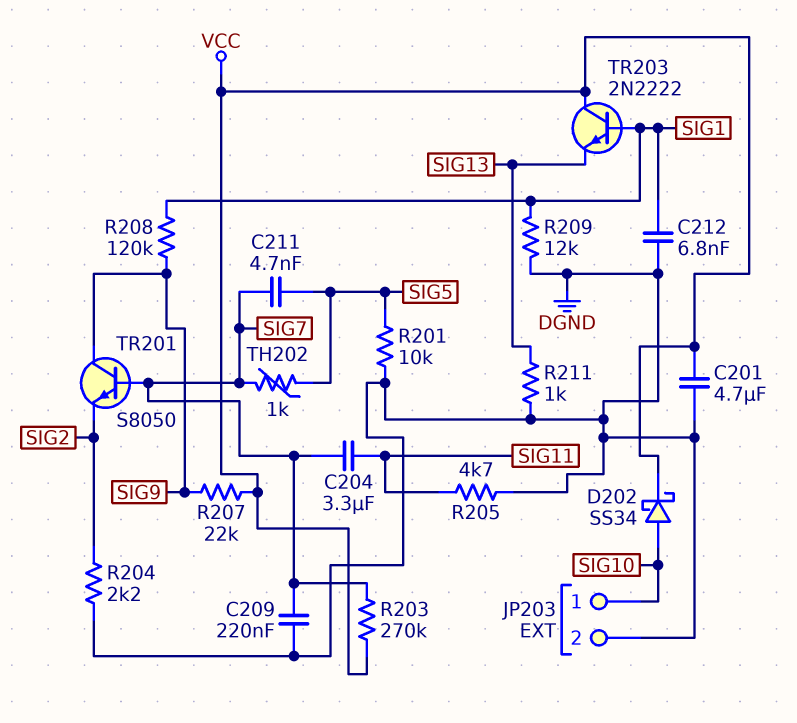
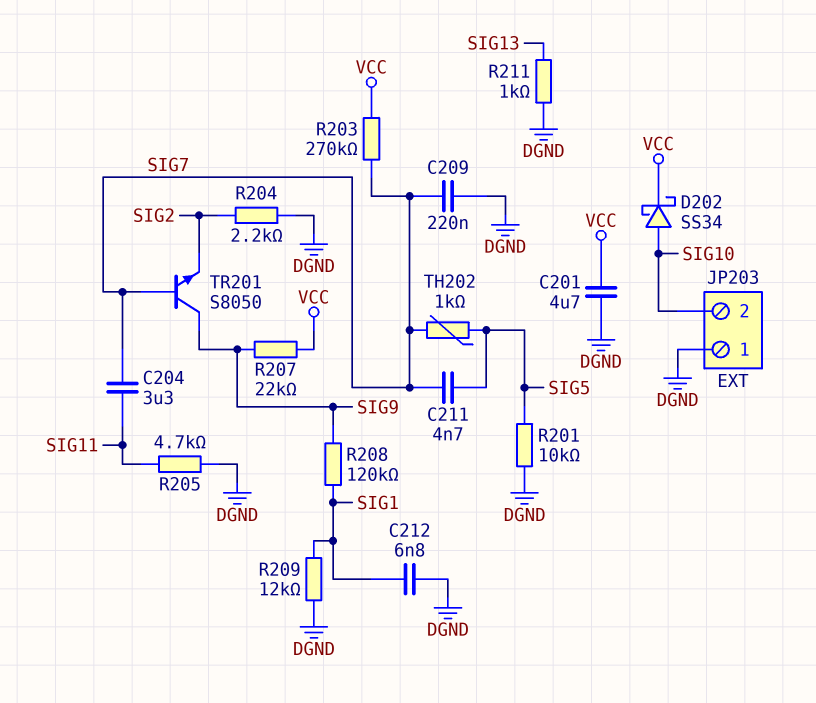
JP203 pin 1: SIG10 -> DGND
JP203 pin 2: DGND -> SIG10
TR203: NPN 2N2222 (B SIG1, C VCC, E SIG13) -> none

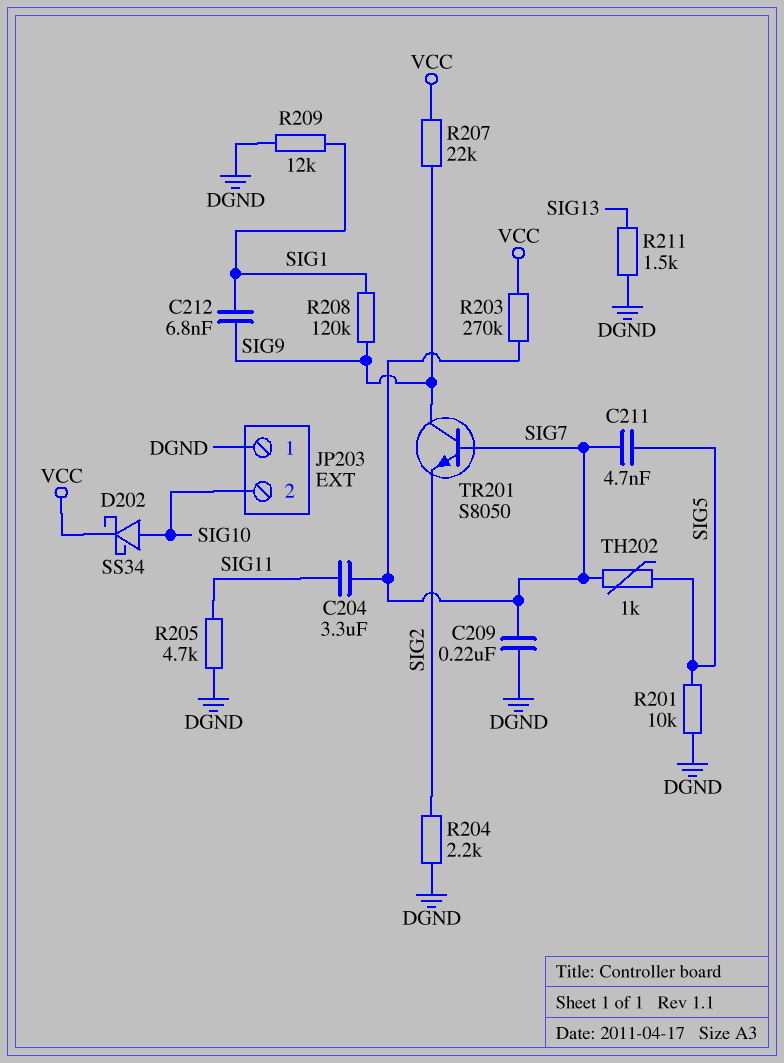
C201: 4.7uF (DGND, VCC) -> none
C212: 6.8nF (DGND, SIG1) -> 6.8nF (SIG1, SIG9)
R211: 1k (DGND, SIG13) -> 1.5k (DGND, SIG13)

